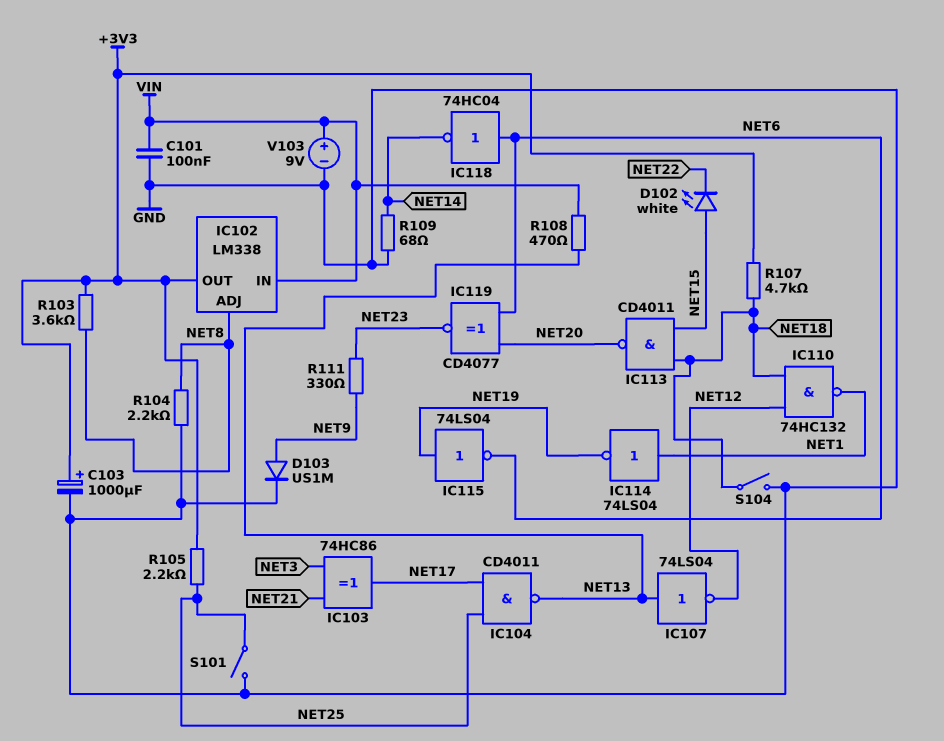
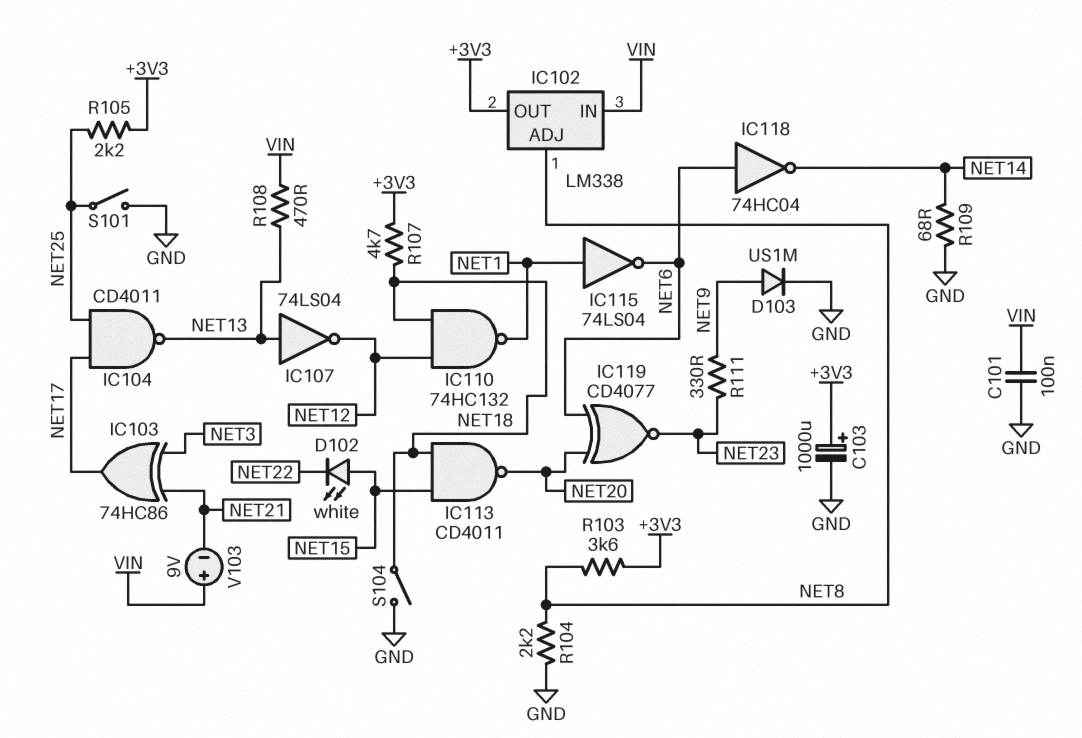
IC114: NOT 74LS04 (in NET1, out NET19) -> none
IC115: NOT 74LS04 (in NET19, out NET6) -> NOT 74LS04 (in NET1, out NET6)
V103: 9V (plus VIN, minus GND) -> 9V (plus VIN, minus NET21)

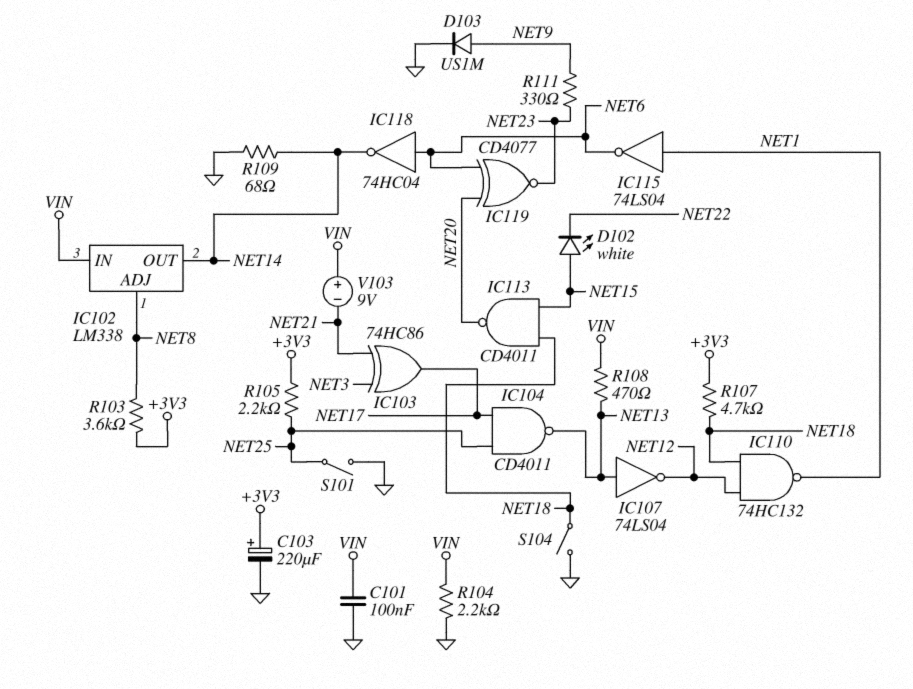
C103: 1000uF (plus +3V3, minus GND) -> 220uF (plus +3V3, minus GND)
IC102 pin OUT: +3V3 -> NET14
R104: 2.2k (GND, NET8) -> 2.2k (GND, VIN)

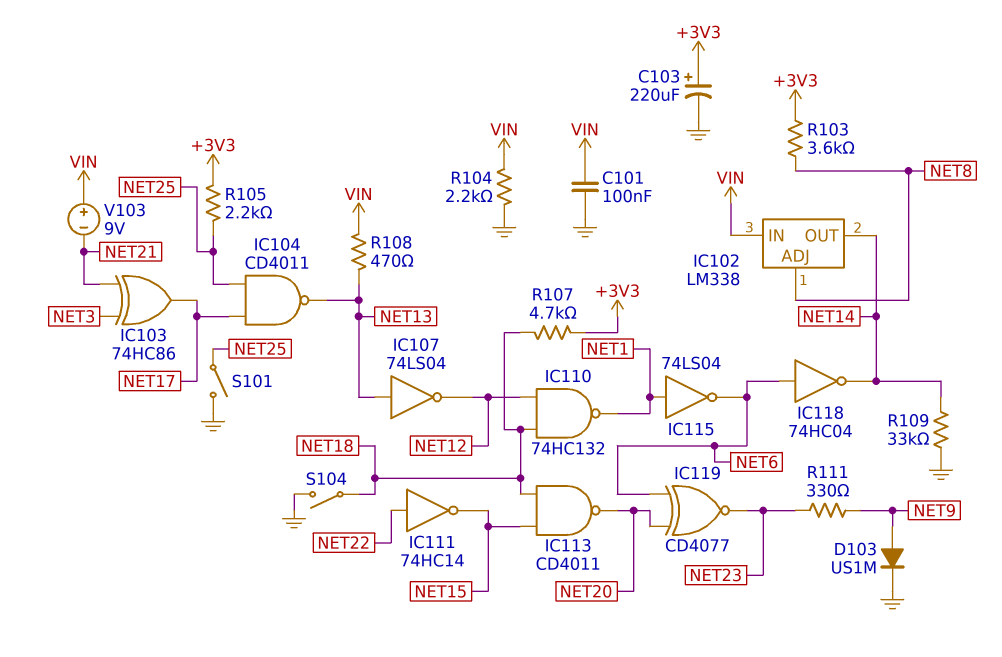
D102: LED white (A NET15, K NET22) -> none
IC111: none -> NOT 74HC14 (in NET22, out NET15)
R109: 68 (GND, NET14) -> 33k (GND, NET14)

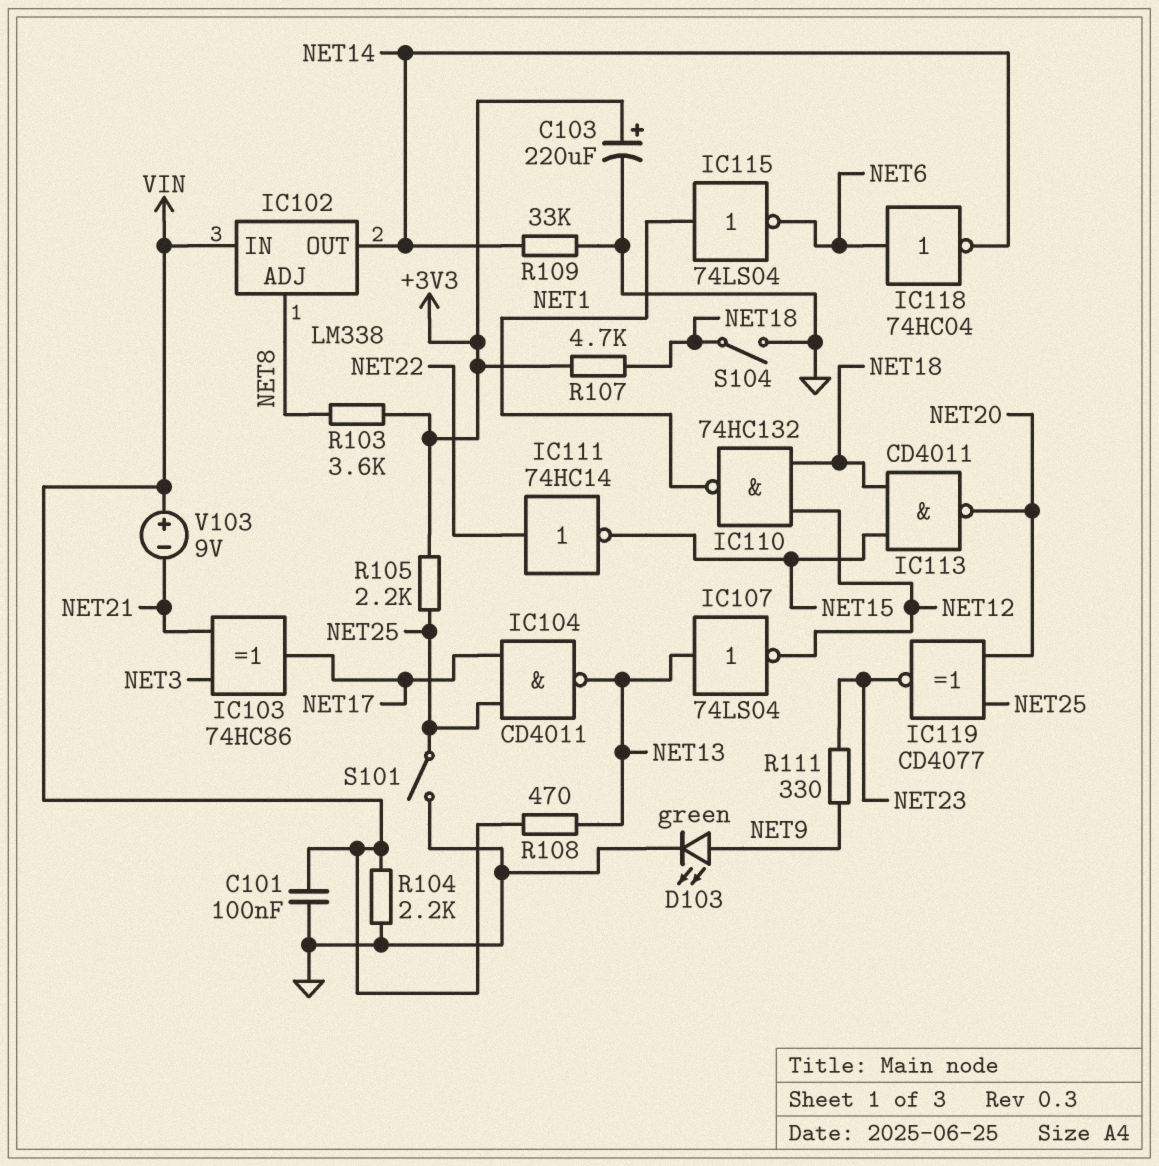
D103: diode US1M (A NET9, K GND) -> LED green (A NET9, K GND)
IC119: XNOR CD4077 (in NET6, in NET20, out NET23) -> XNOR CD4077 (in NET20, in NET25, out NET23)

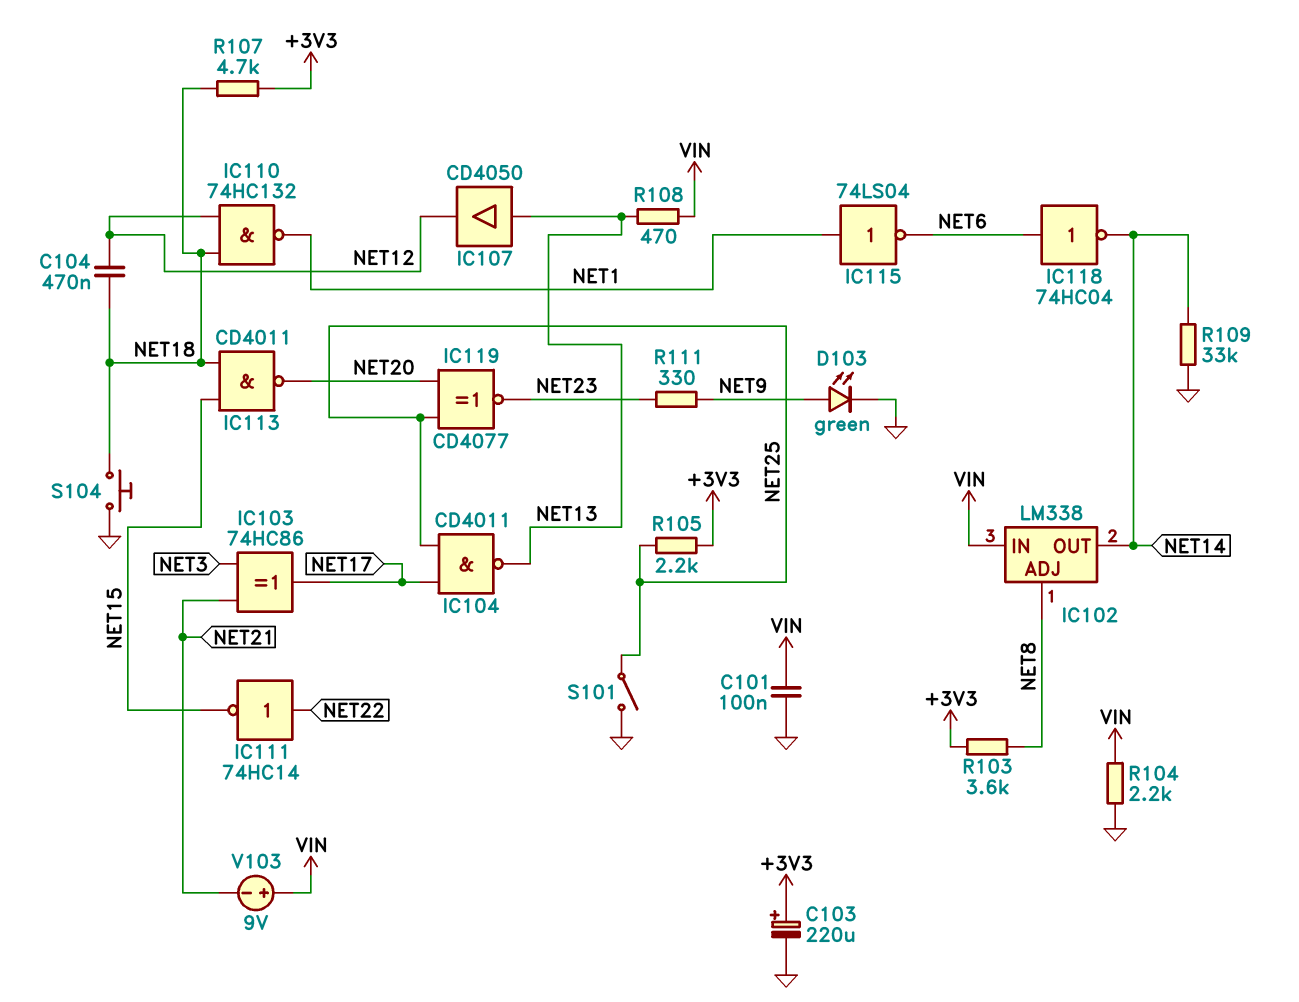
C104: none -> 470nF (NET12, NET18)
IC107: NOT 74LS04 (in NET13, out NET12) -> buffer CD4050 (in NET13, out NET12)
S104: switch (GND, NET18) -> button (GND, NET18)

